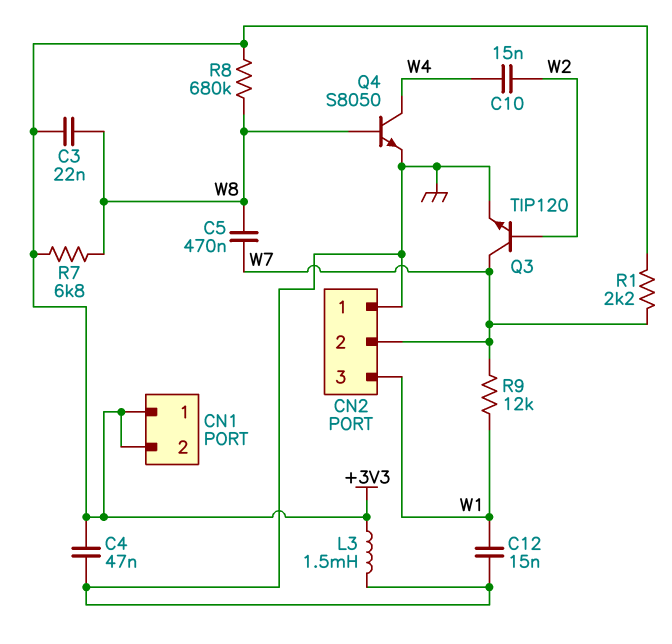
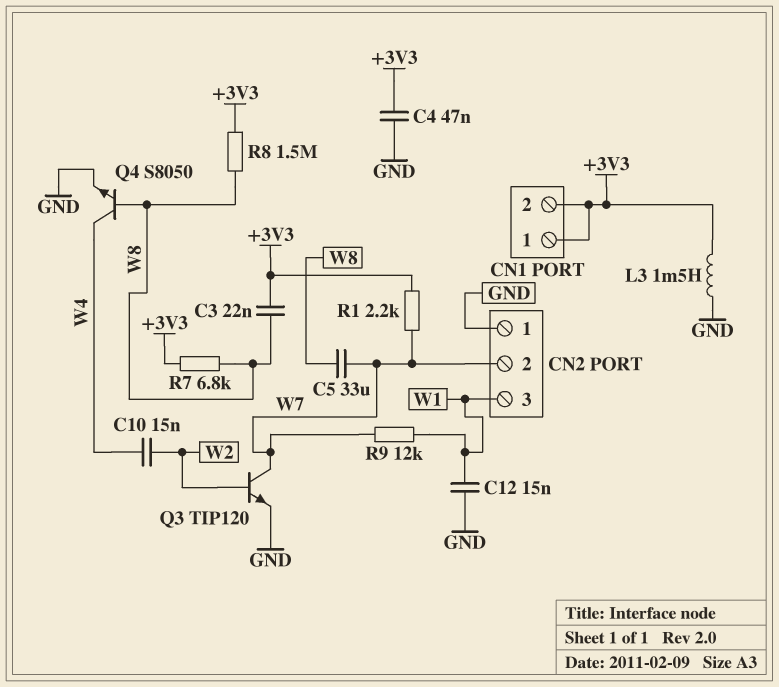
C5: 470nF (W7, W8) -> 33uF (W7, W8)
R8: 680k (+3V3, W8) -> 1.5M (+3V3, W8)

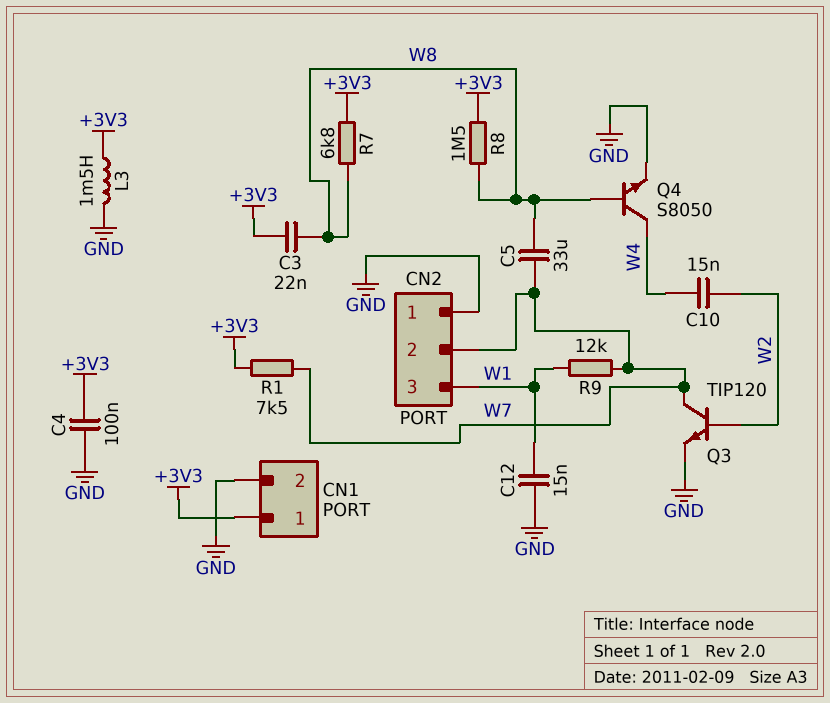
C4: 47nF (+3V3, GND) -> 100nF (+3V3, GND)
CN1 pin 2: +3V3 -> GND
R1: 2.2k (+3V3, W7) -> 7.5k (+3V3, W7)

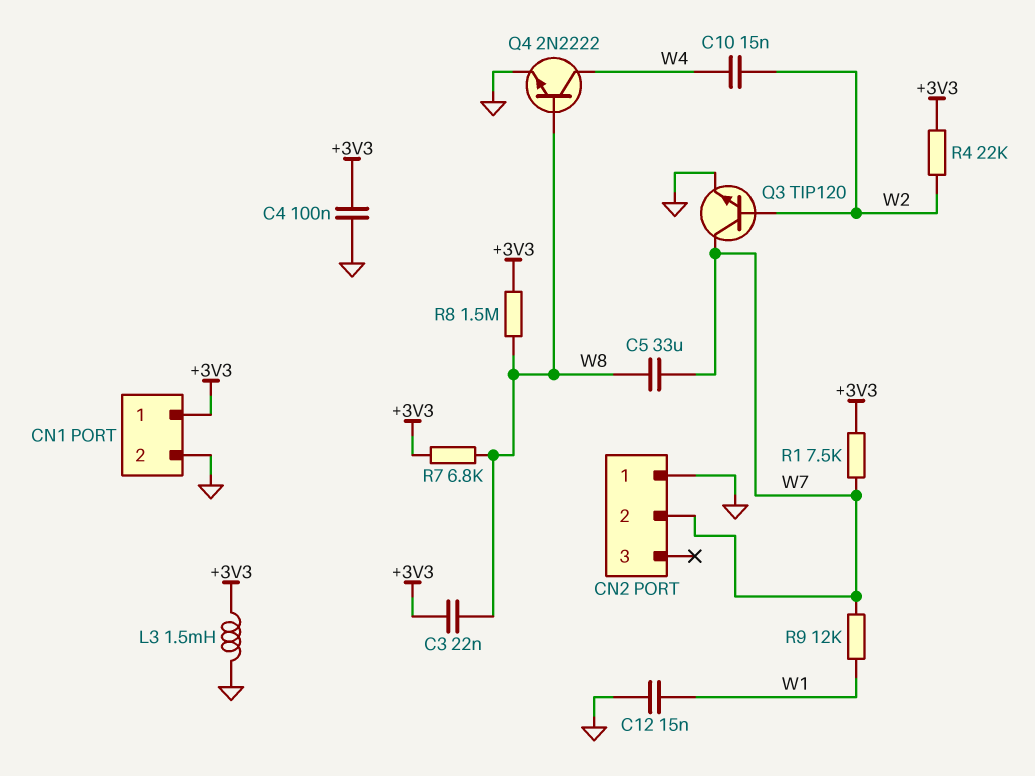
CN2 pin 3: W1 -> none
Q4: NPN S8050 (B W8, C W4, E GND) -> NPN 2N2222 (B W8, C W4, E GND)
R4: none -> 22k (+3V3, W2)

